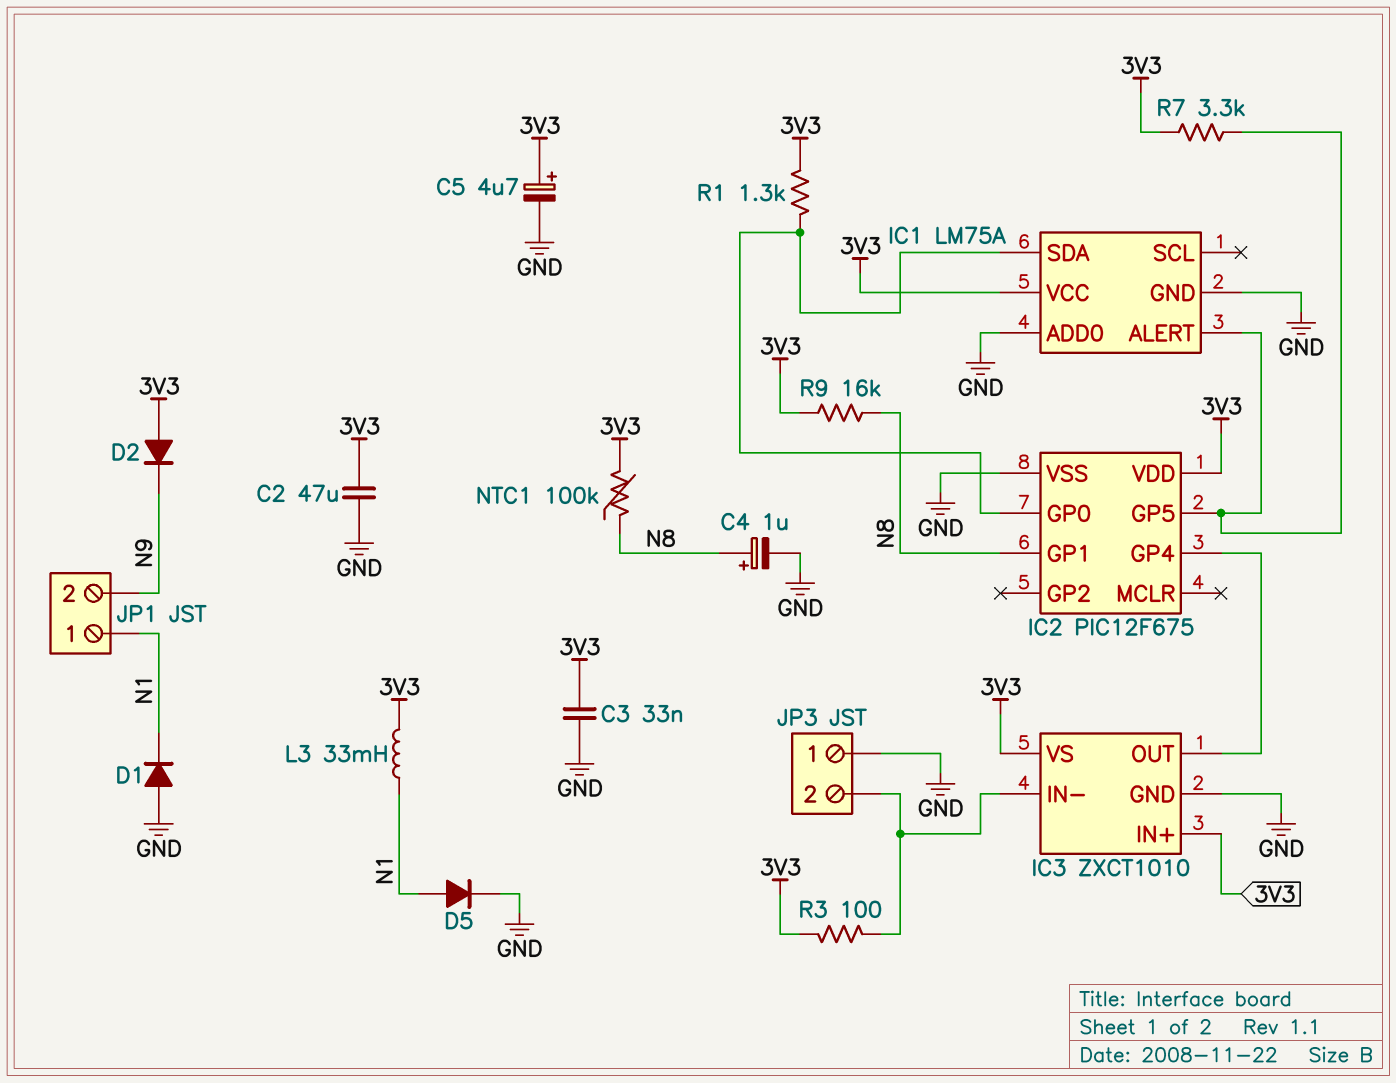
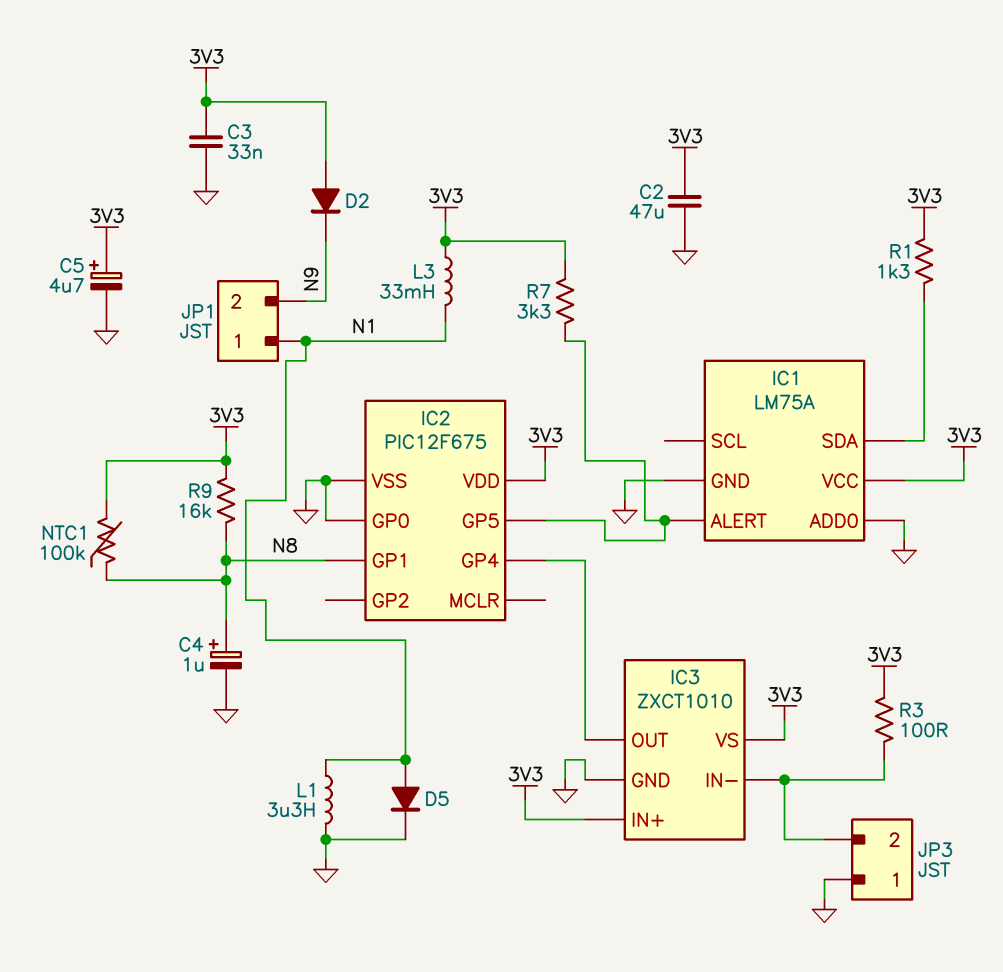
D1: diode (A GND, K N1) -> none
IC2 pin GP0: IC1/SDA -> GND
L1: none -> 3.3uH (GND, N1)

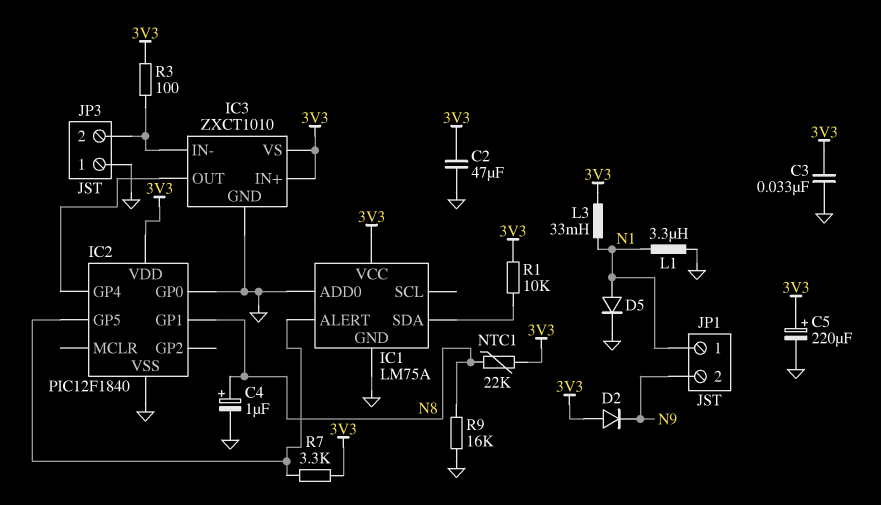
C5: 4.7uF (plus 3V3, minus GND) -> 220uF (plus 3V3, minus GND)
IC2: PIC12F675 -> PIC12F1840
NTC1: 100k (3V3, N8) -> 22k (3V3, N8)
R1: 1.3k (3V3, IC1/SDA) -> 10k (3V3, IC1/SDA)
R9: 16k (3V3, N8) -> 16k (GND, N8)

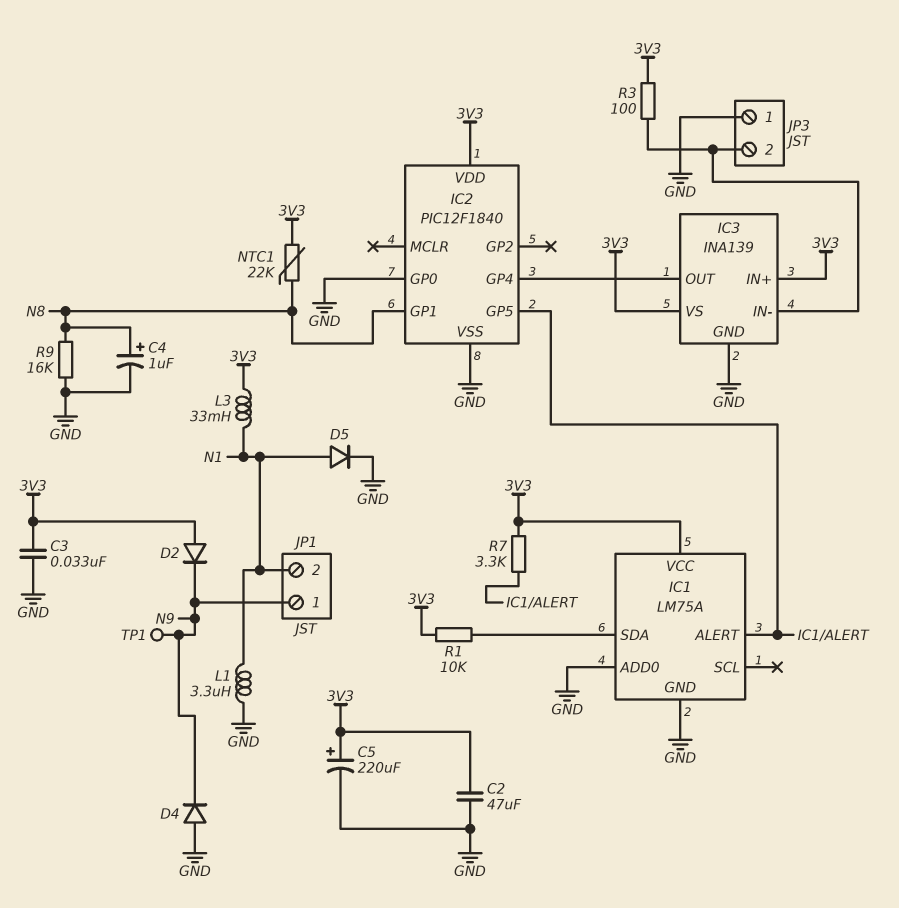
D4: none -> diode (A GND, K N9)
IC3: ZXCT1010 -> INA139
JP1 pin 1: N1 -> N9
JP1 pin 2: N9 -> N1
TP1: none -> test point (N9)

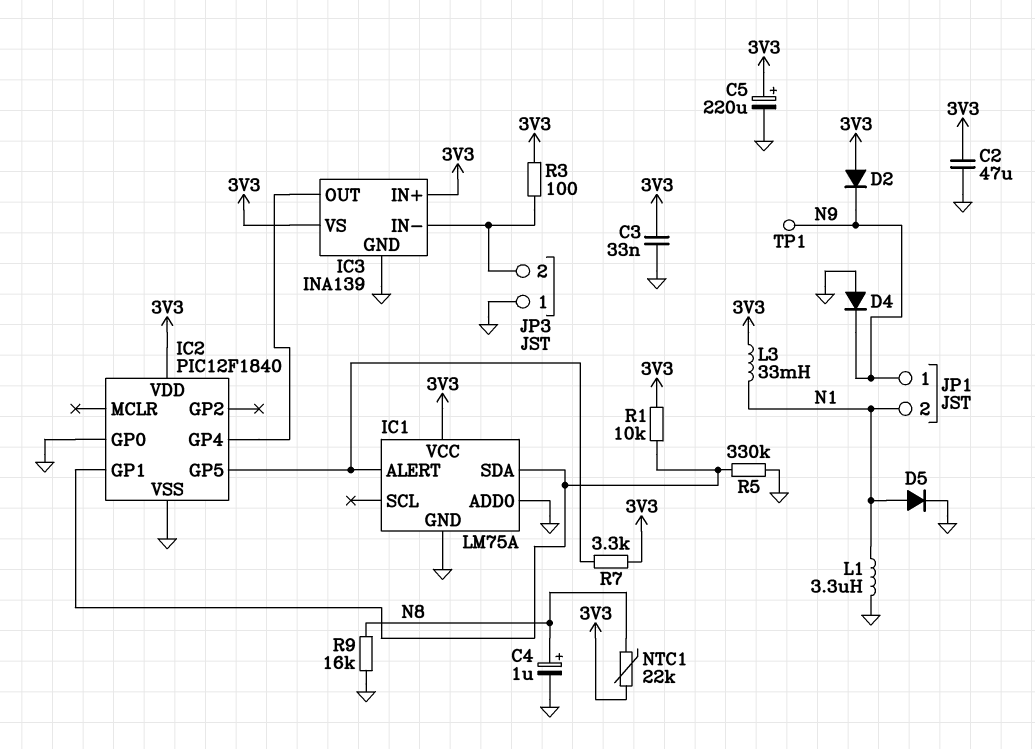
IC2 pin GP1: N8 -> IC1/SDA
R5: none -> 330k (GND, IC1/SDA)

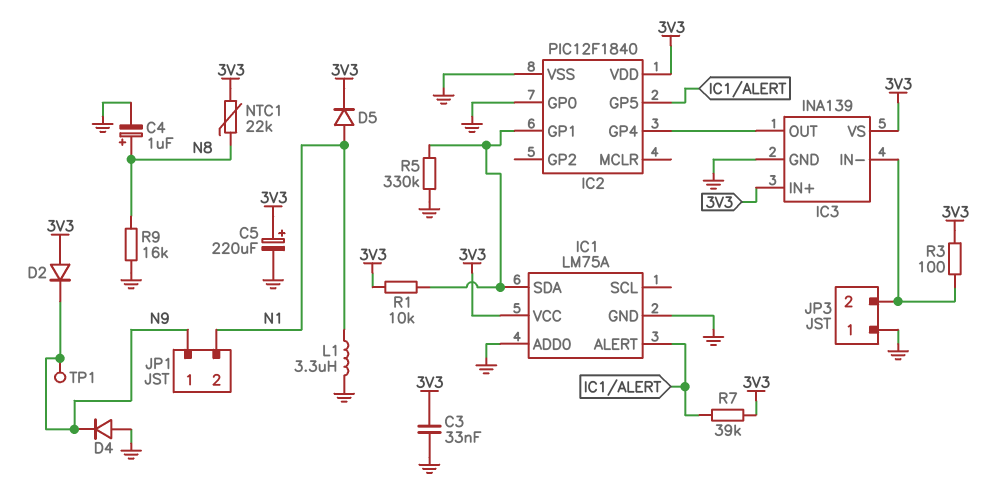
C2: 47uF (3V3, GND) -> none
D5: diode (A N1, K GND) -> diode (A N1, K 3V3)
L3: 33mH (3V3, N1) -> none
R7: 3.3k (3V3, IC1/ALERT) -> 39k (3V3, IC1/ALERT)

